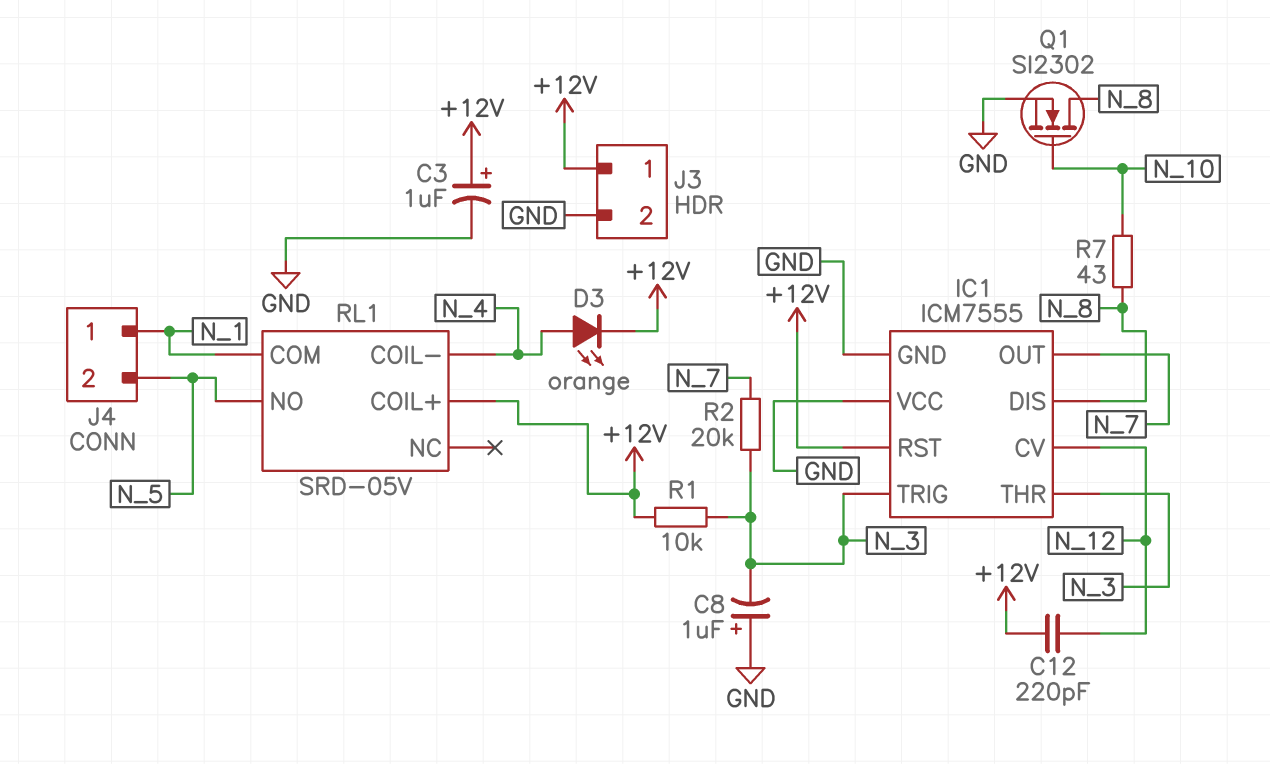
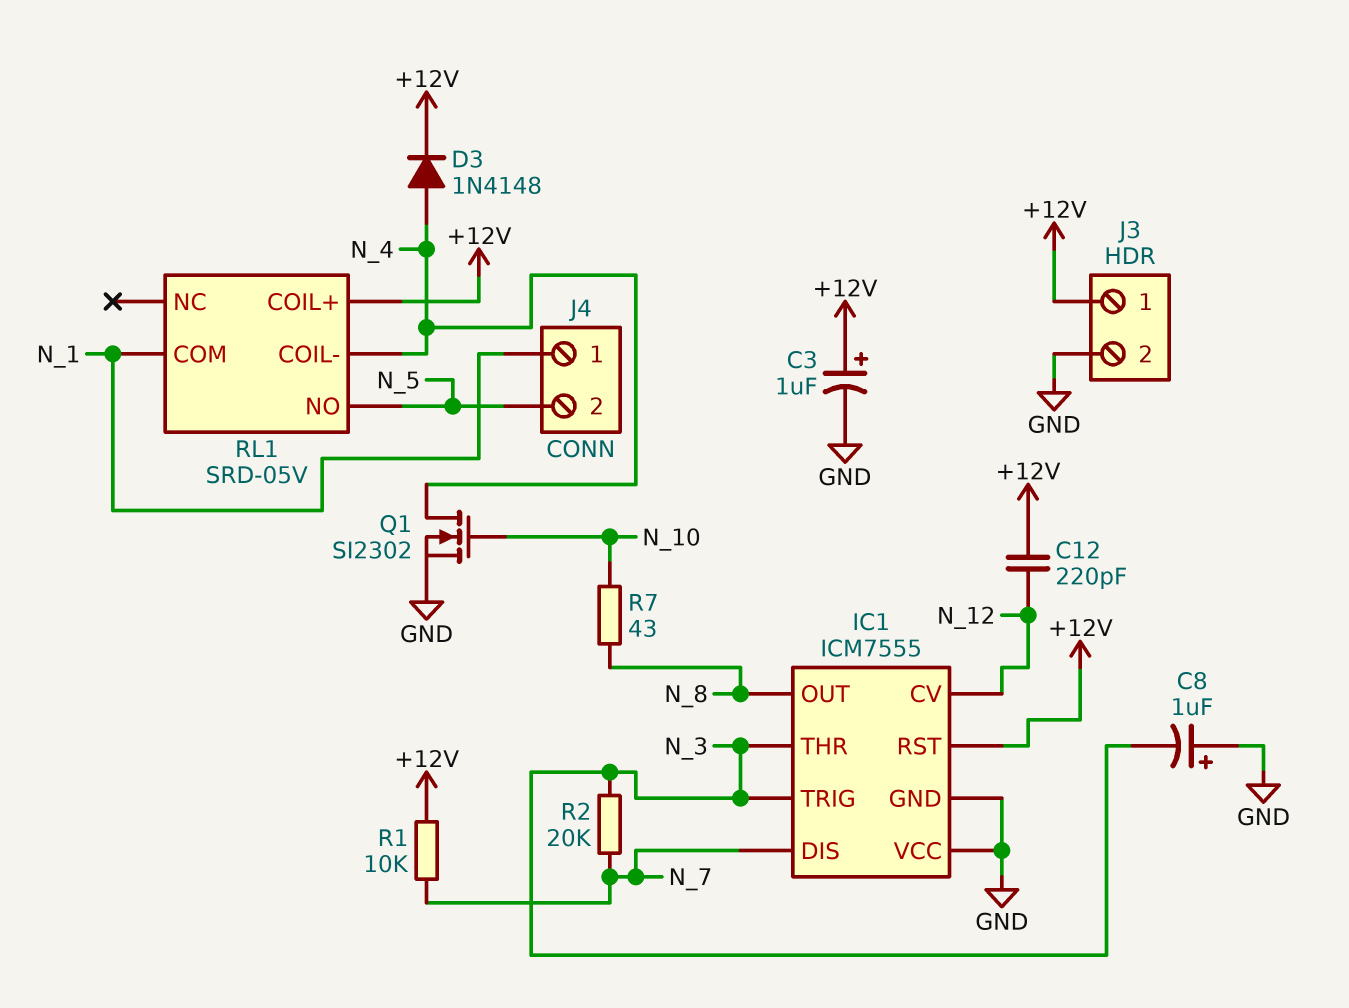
D3: LED orange (A N_4, K +12V) -> diode 1N4148 (A N_4, K +12V)
IC1 pin DIS: N_8 -> N_7
IC1 pin OUT: N_7 -> N_8
Q1: NMOS SI2302 (G N_10, D N_8, S GND) -> NMOS SI2302 (G N_10, D N_4, S GND)
R1: 10k (+12V, N_3) -> 10k (+12V, N_7)

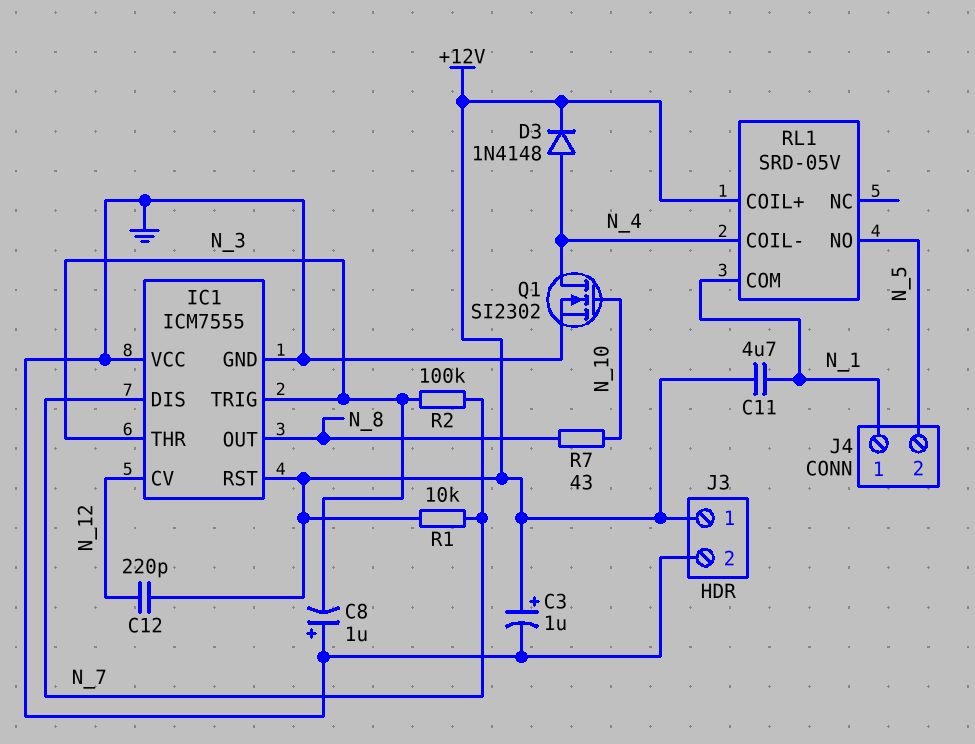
C11: none -> 4.7uF (+12V, N_1)
R2: 20k (N_3, N_7) -> 100k (N_3, N_7)

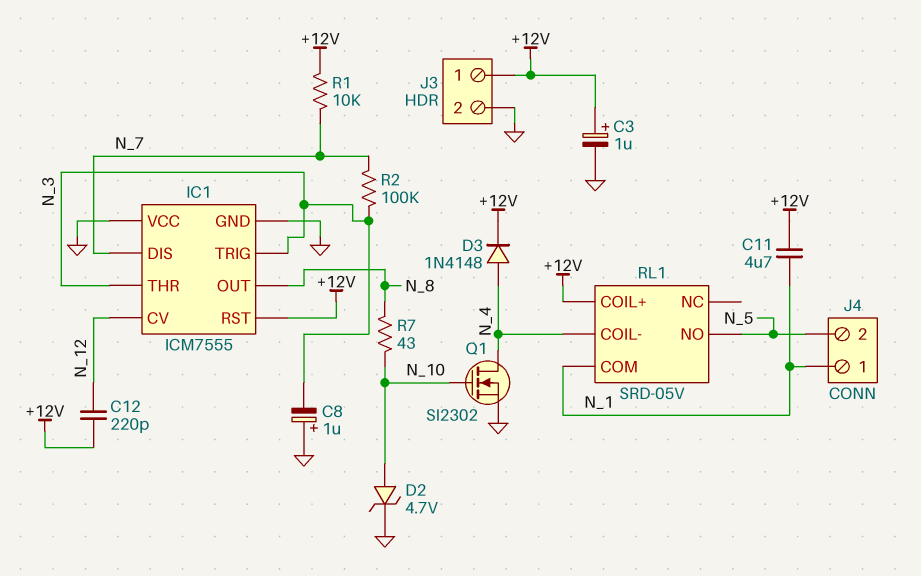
D2: none -> zener 4.7V (A N_10, K GND)

